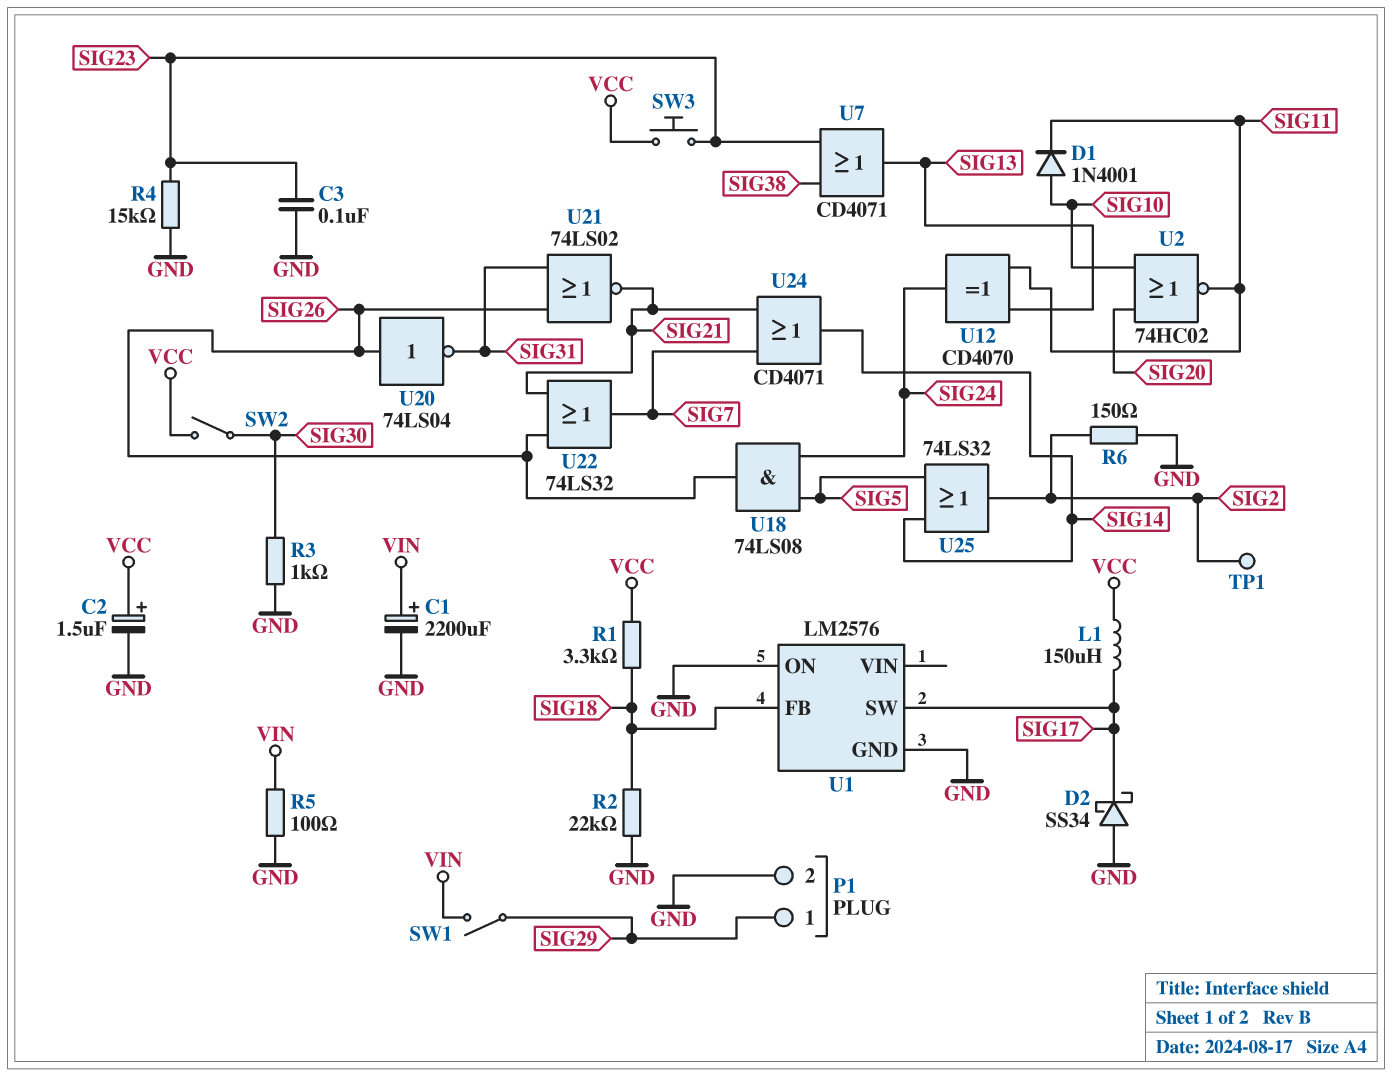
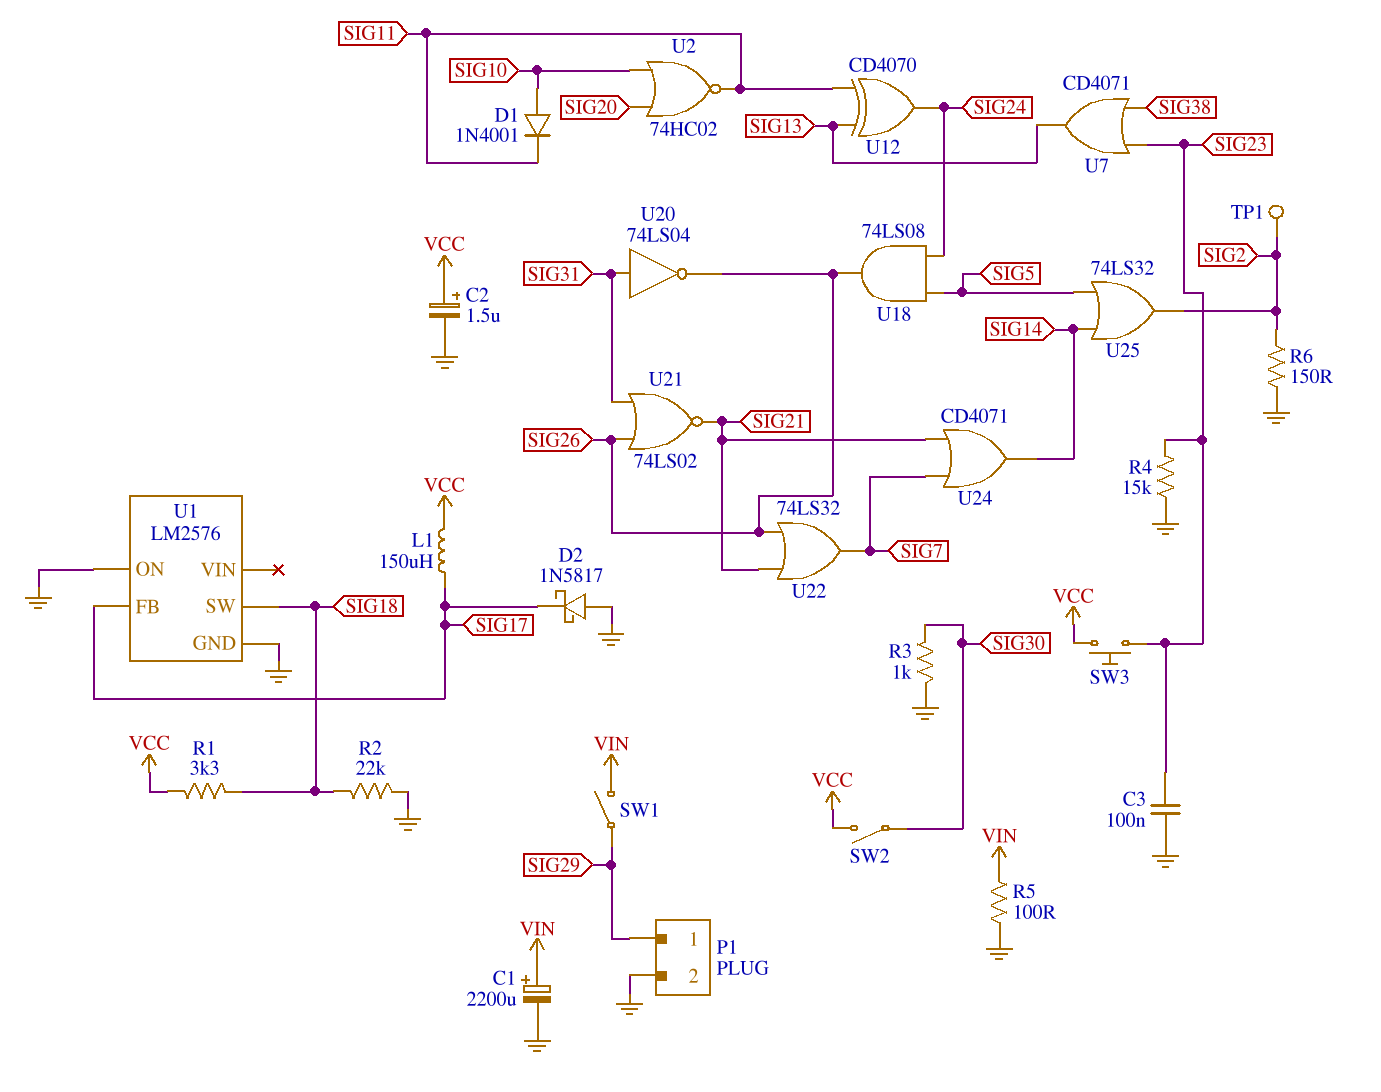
D2: schottky SS34 (A GND, K SIG17) -> schottky 1N5817 (A GND, K SIG17)
U1 pin FB: SIG18 -> SIG17
U1 pin SW: SIG17 -> SIG18
U20: NOT 74LS04 (in SIG26, out SIG31) -> NOT 74LS04 (in SIG31, out SIG26)

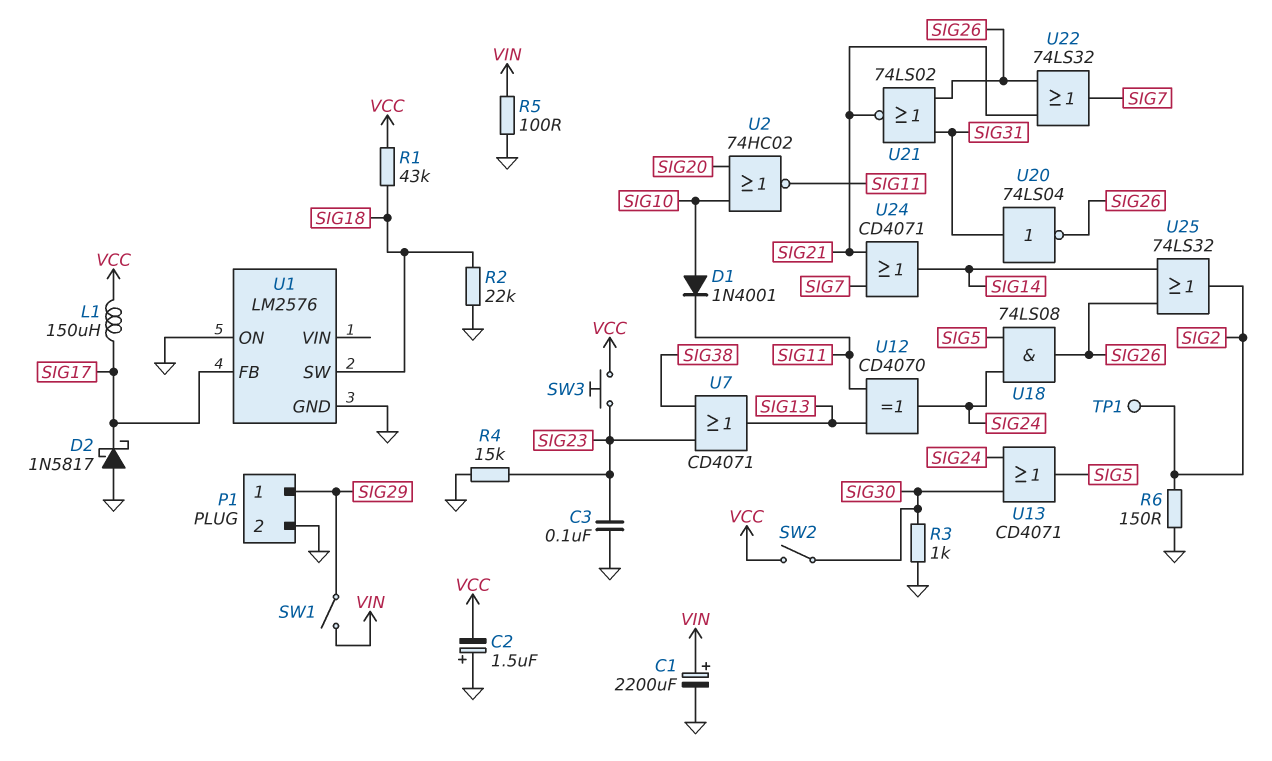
C2: 1.5uF (plus VCC, minus GND) -> 1.5uF (plus GND, minus VCC)
R1: 3.3k (SIG18, VCC) -> 43k (SIG18, VCC)
U13: none -> OR CD4071 (in SIG24, in SIG30, out SIG5)
U25: OR 74LS32 (in SIG5, in SIG14, out SIG2) -> OR 74LS32 (in SIG14, in SIG26, out SIG2)

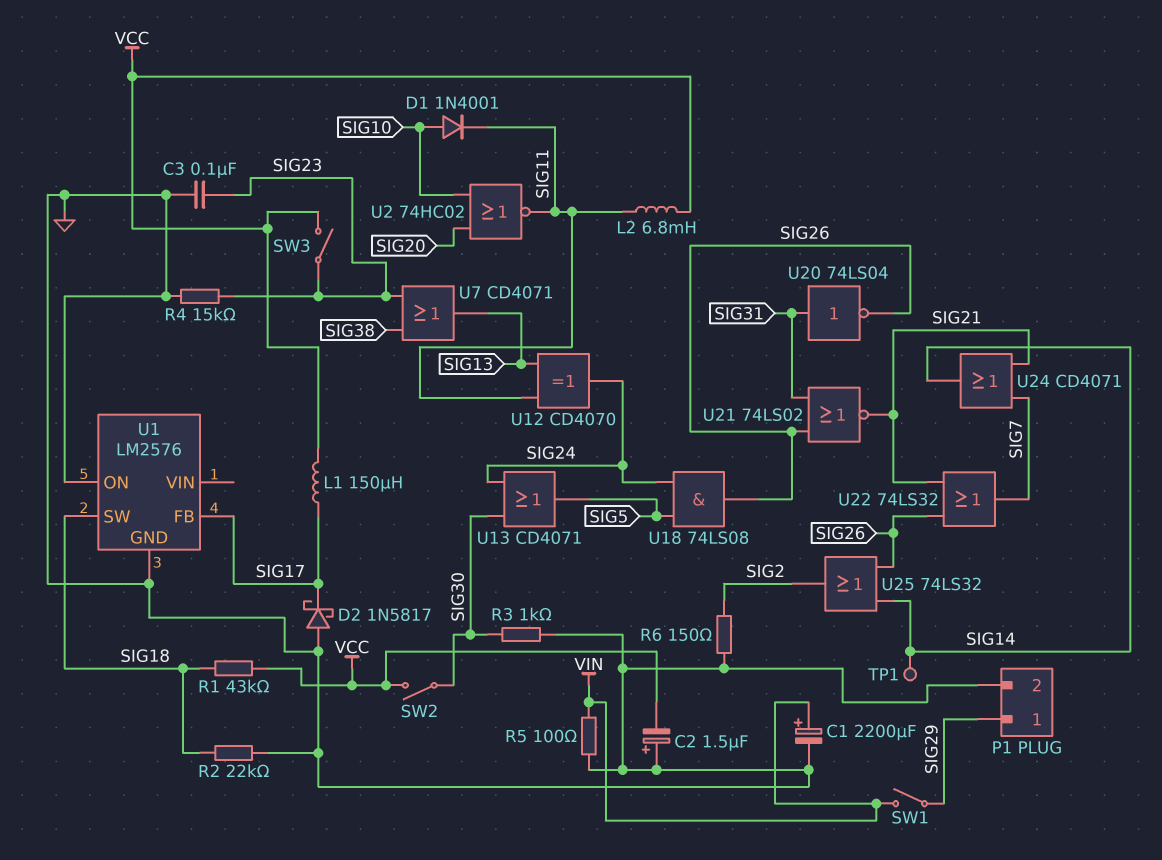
L2: none -> 6.8mH (SIG11, VCC)
SW3: button (SIG23, VCC) -> switch (SIG23, VCC)
TP1: test point (SIG2) -> test point (SIG14)

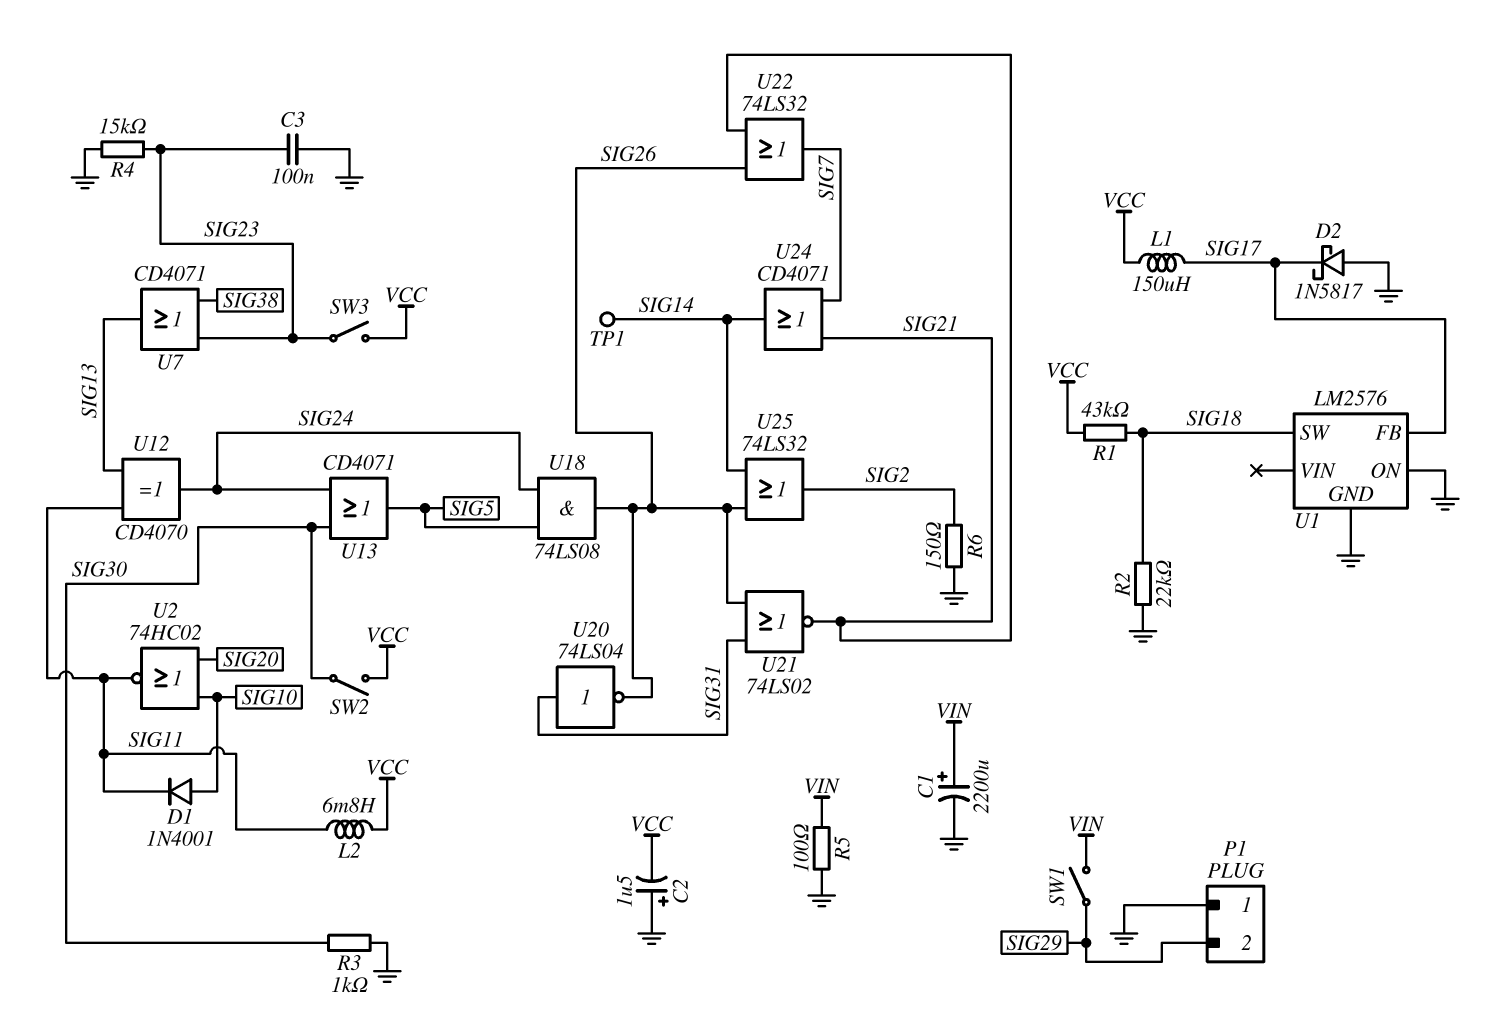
P1 pin 1: SIG29 -> GND
P1 pin 2: GND -> SIG29

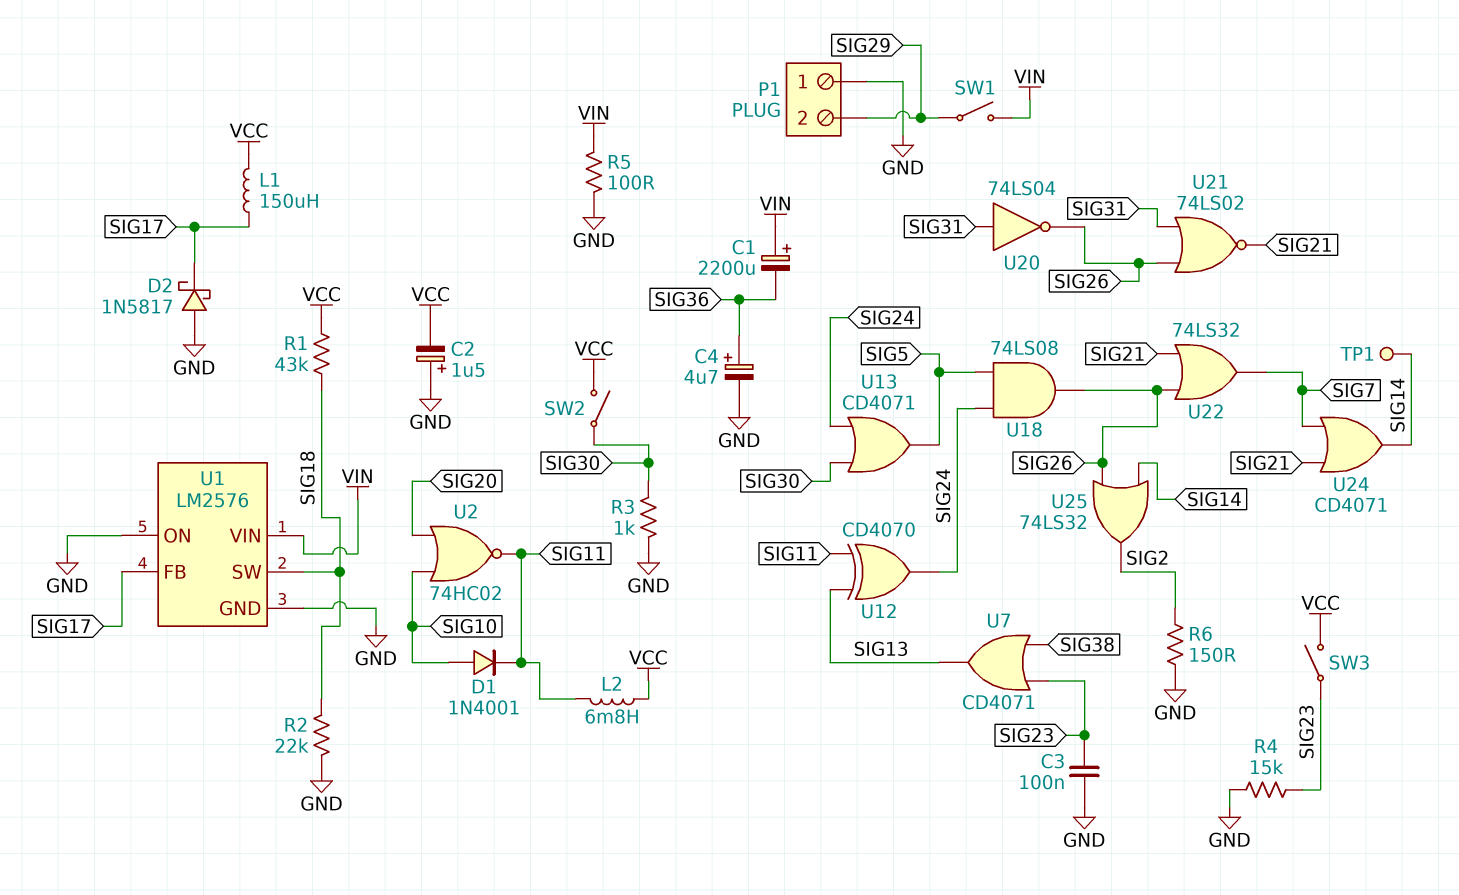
C1: 2200uF (plus VIN, minus GND) -> 2200uF (plus VIN, minus SIG36)
C4: none -> 4.7uF (plus SIG36, minus GND)
U1 pin VIN: none -> VIN

